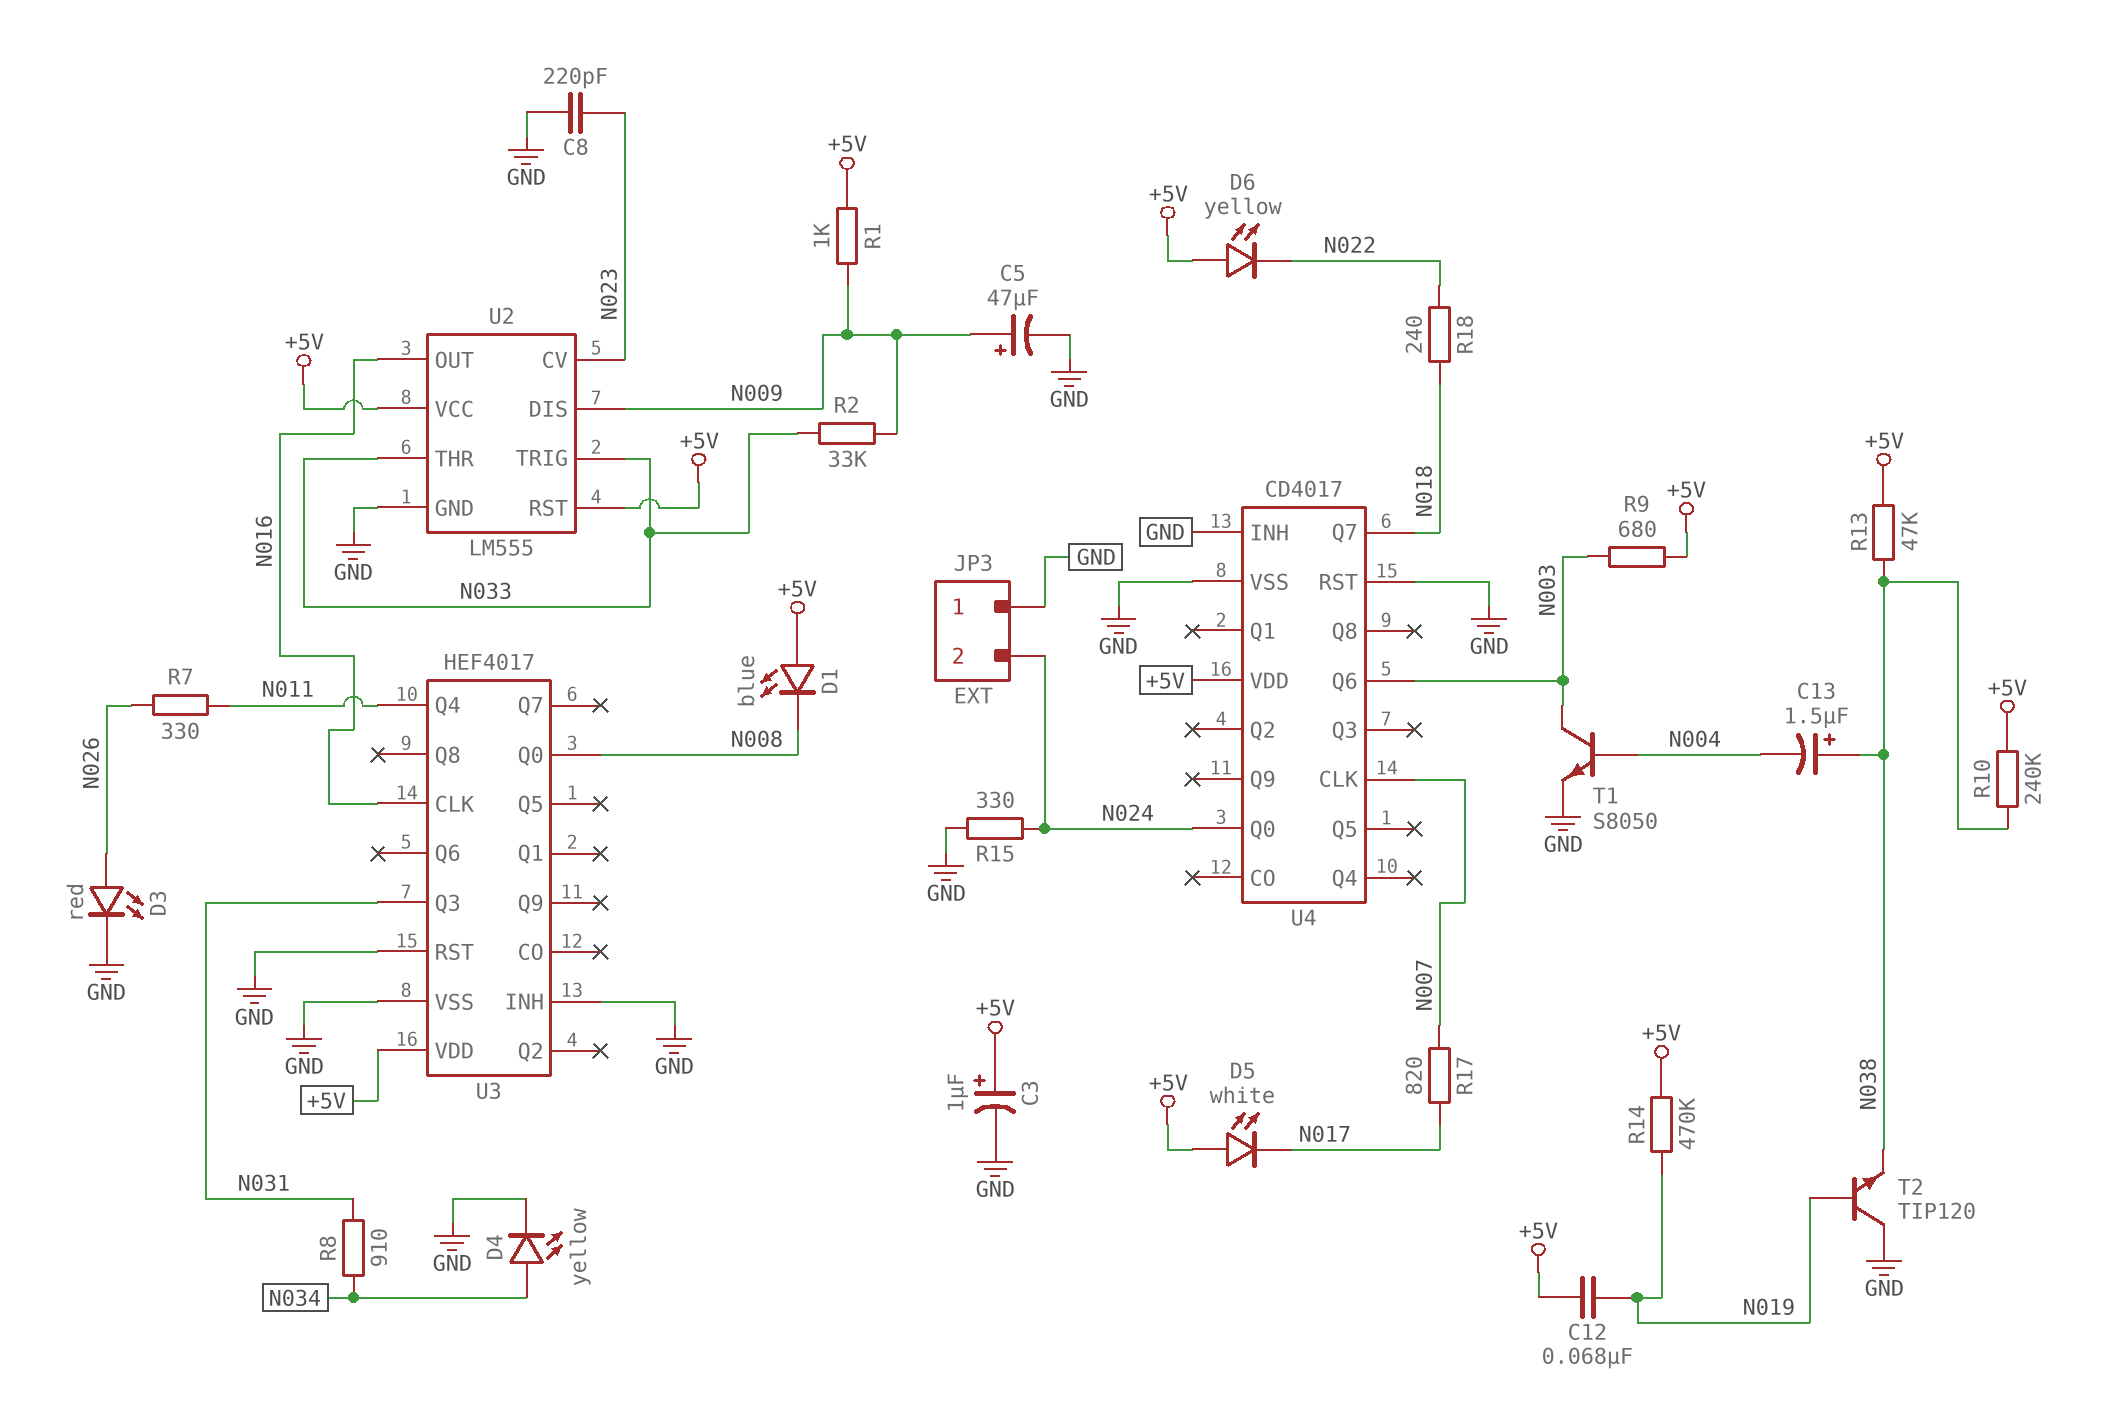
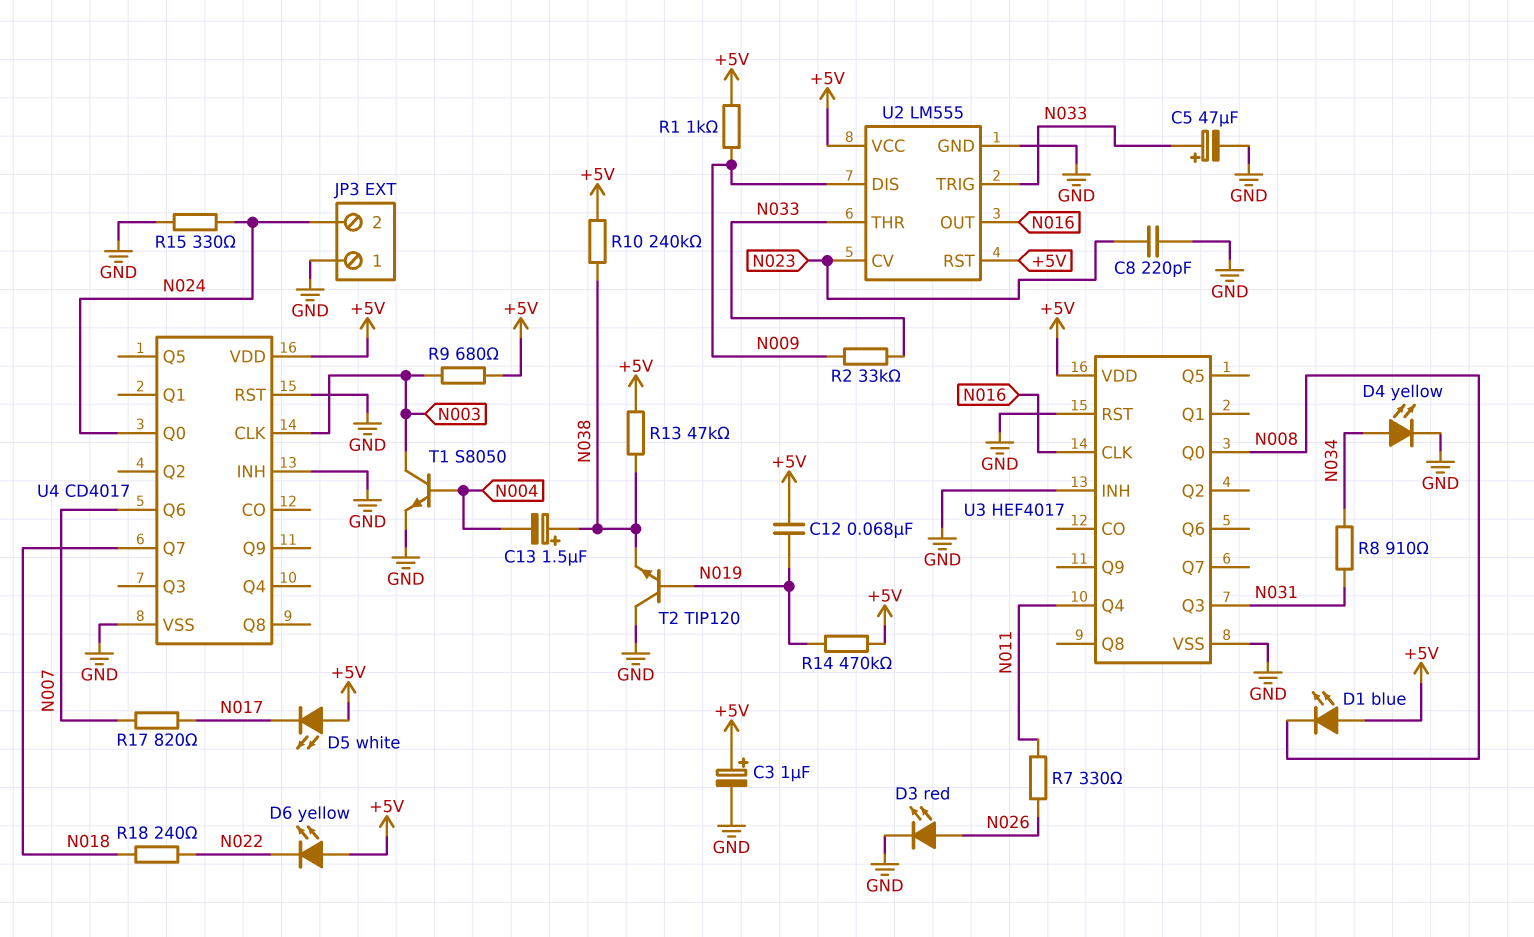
C5: 47uF (plus N009, minus GND) -> 47uF (plus N033, minus GND)
U4 pin CLK: N007 -> N003
U4 pin Q6: N003 -> N007

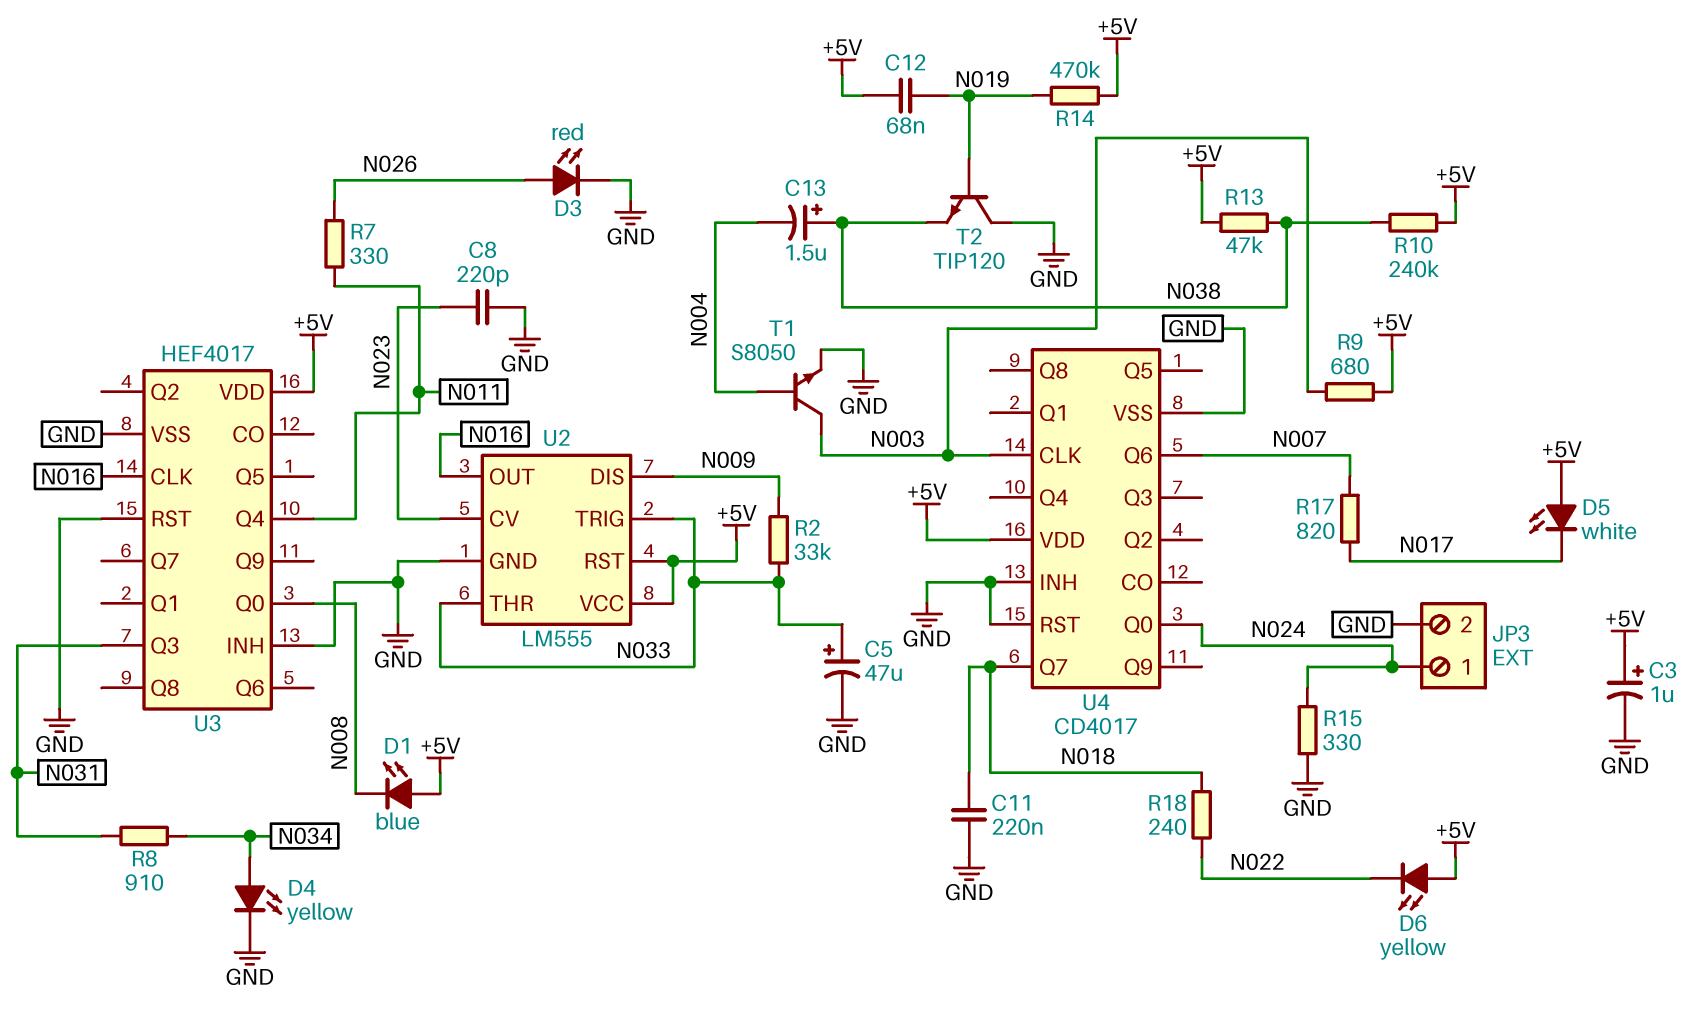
C11: none -> 220nF (GND, N018)
JP3 pin 1: GND -> N024
JP3 pin 2: N024 -> GND
R1: 1k (+5V, N009) -> none

